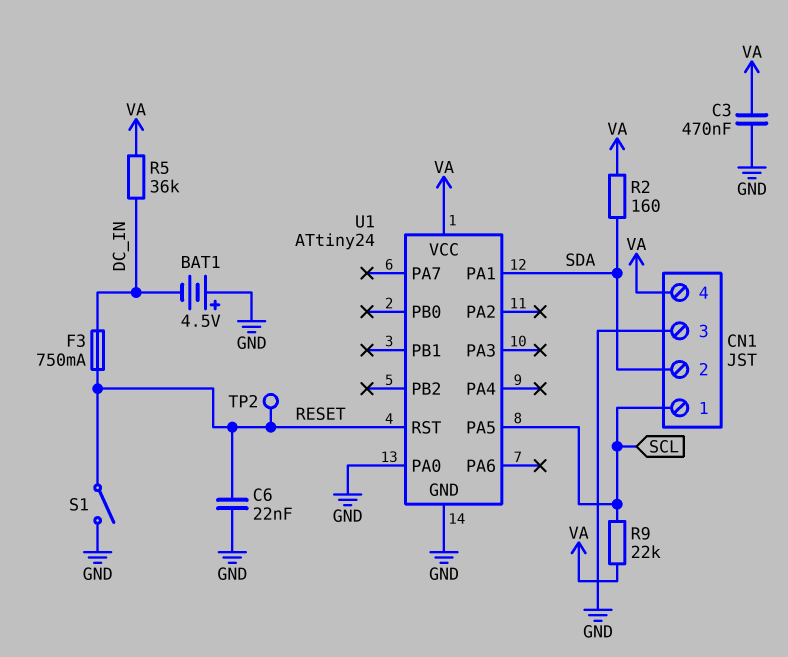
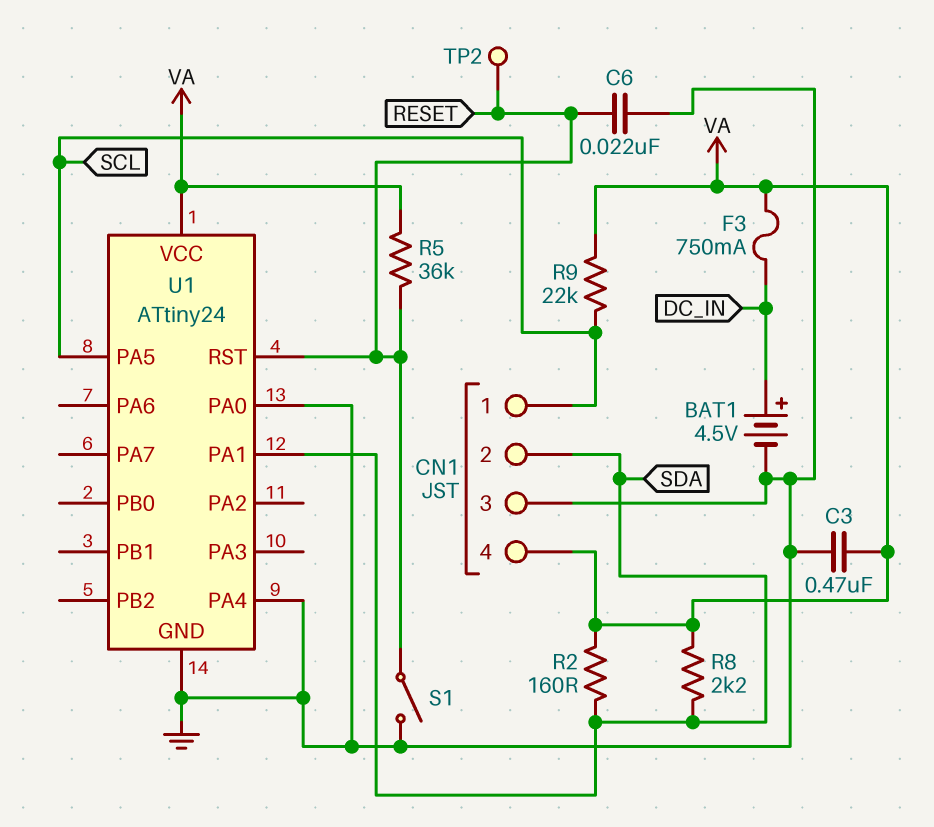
BAT1: 4.5V (plus GND, minus DC_IN) -> 4.5V (plus DC_IN, minus GND)
F3: 750mA (DC_IN, RESET) -> 750mA (DC_IN, VA)
R5: 36k (DC_IN, VA) -> 36k (RESET, VA)
R8: none -> 2.2k (SDA, VA)
U1 pin PA4: none -> GND

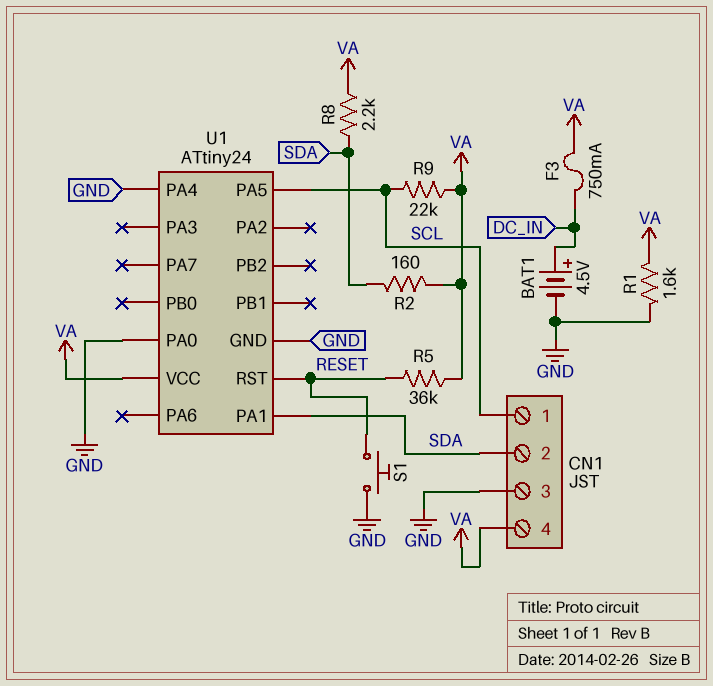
C3: 470nF (GND, VA) -> none
C6: 22nF (GND, RESET) -> none
R1: none -> 1.6k (GND, VA)
S1: switch (GND, RESET) -> button (GND, RESET)
TP2: test point (RESET) -> none

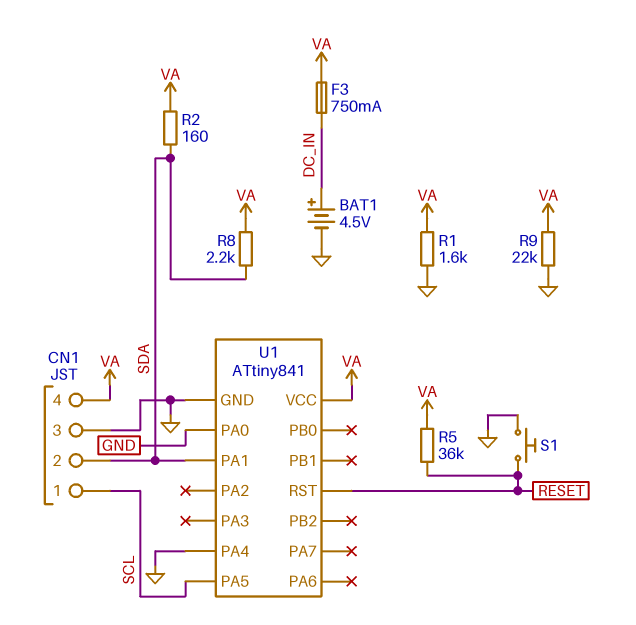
R9: 22k (SCL, VA) -> 22k (GND, VA)
U1: ATtiny24 -> ATtiny841

